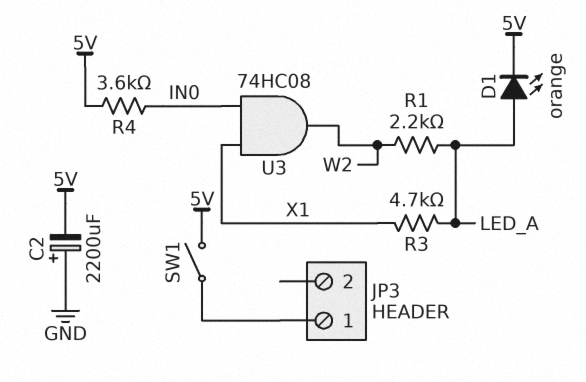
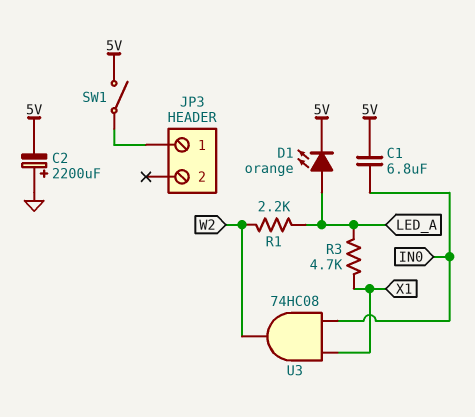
C1: none -> 6.8uF (5V, IN0)
R4: 3.6k (5V, IN0) -> none

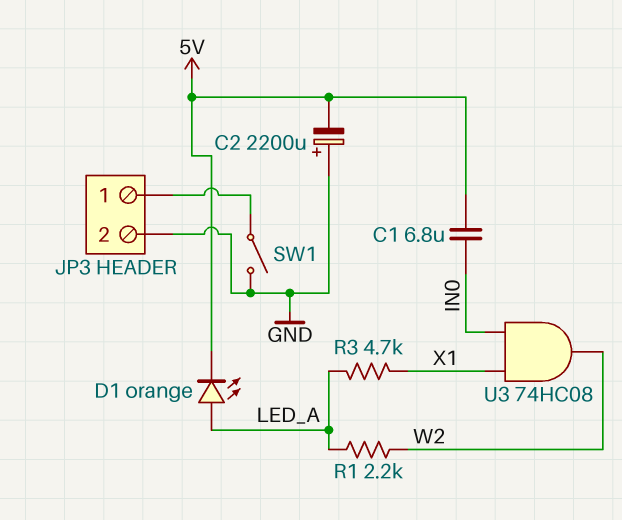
JP3 pin 2: none -> GND
SW1: switch (5V, JP3/1) -> switch (GND, JP3/1)

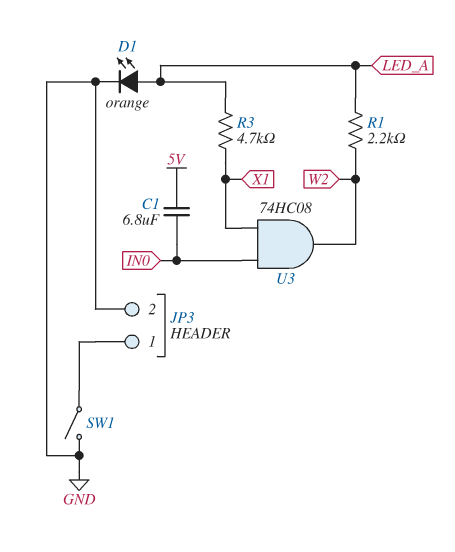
C2: 2200uF (plus GND, minus 5V) -> none
D1: LED orange (A LED_A, K 5V) -> LED orange (A LED_A, K GND)

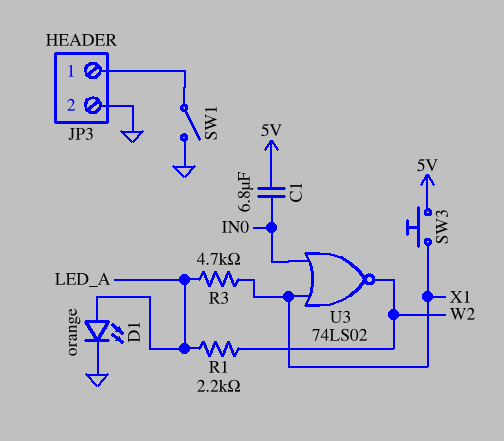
SW3: none -> button (5V, X1)
U3: AND 74HC08 (in IN0, in X1, out W2) -> NOR 74LS02 (in IN0, in X1, out W2)

